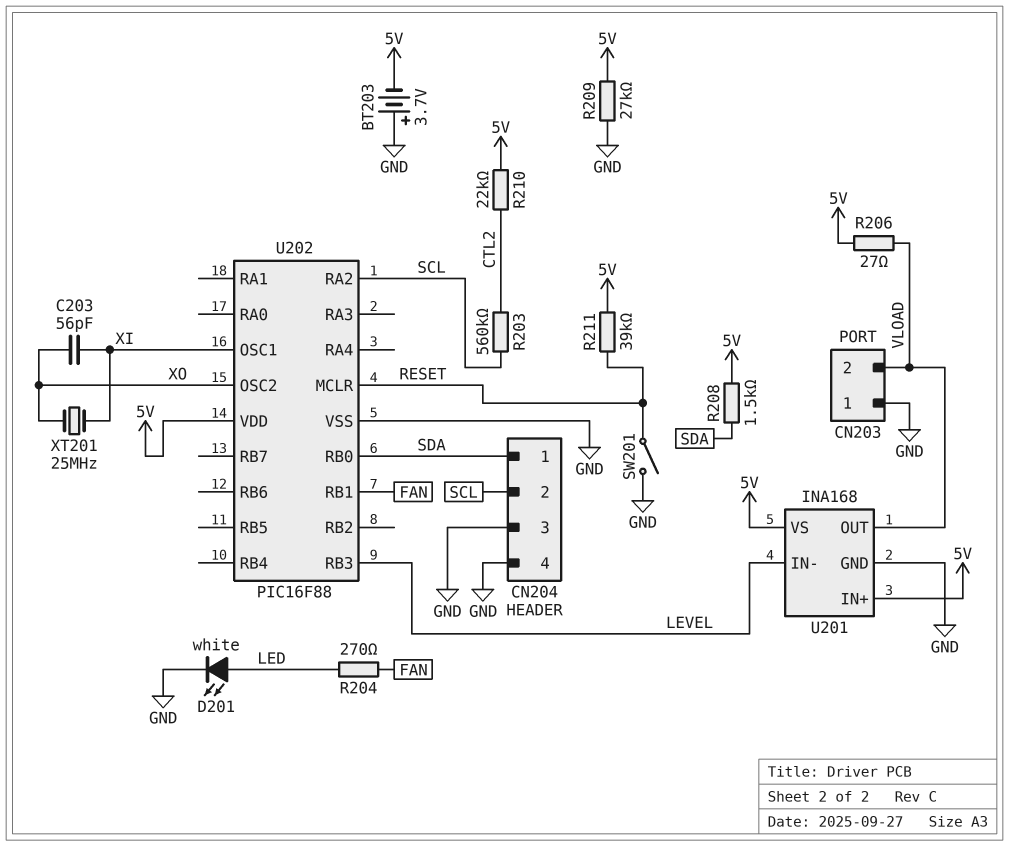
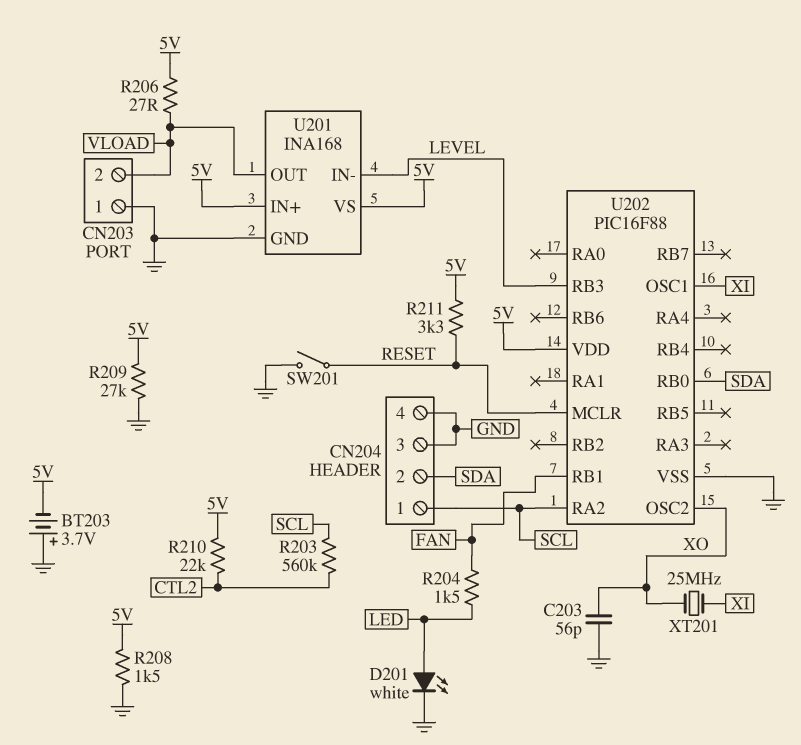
C203: 56pF (XI, XO) -> 56pF (GND, XO)
CN204 pin 1: SDA -> SCL
CN204 pin 2: SCL -> SDA
R204: 270 (FAN, LED) -> 1.5k (FAN, LED)
R208: 1.5k (5V, SDA) -> 1.5k (5V, GND)
R211: 39k (5V, RESET) -> 3.3k (5V, RESET)

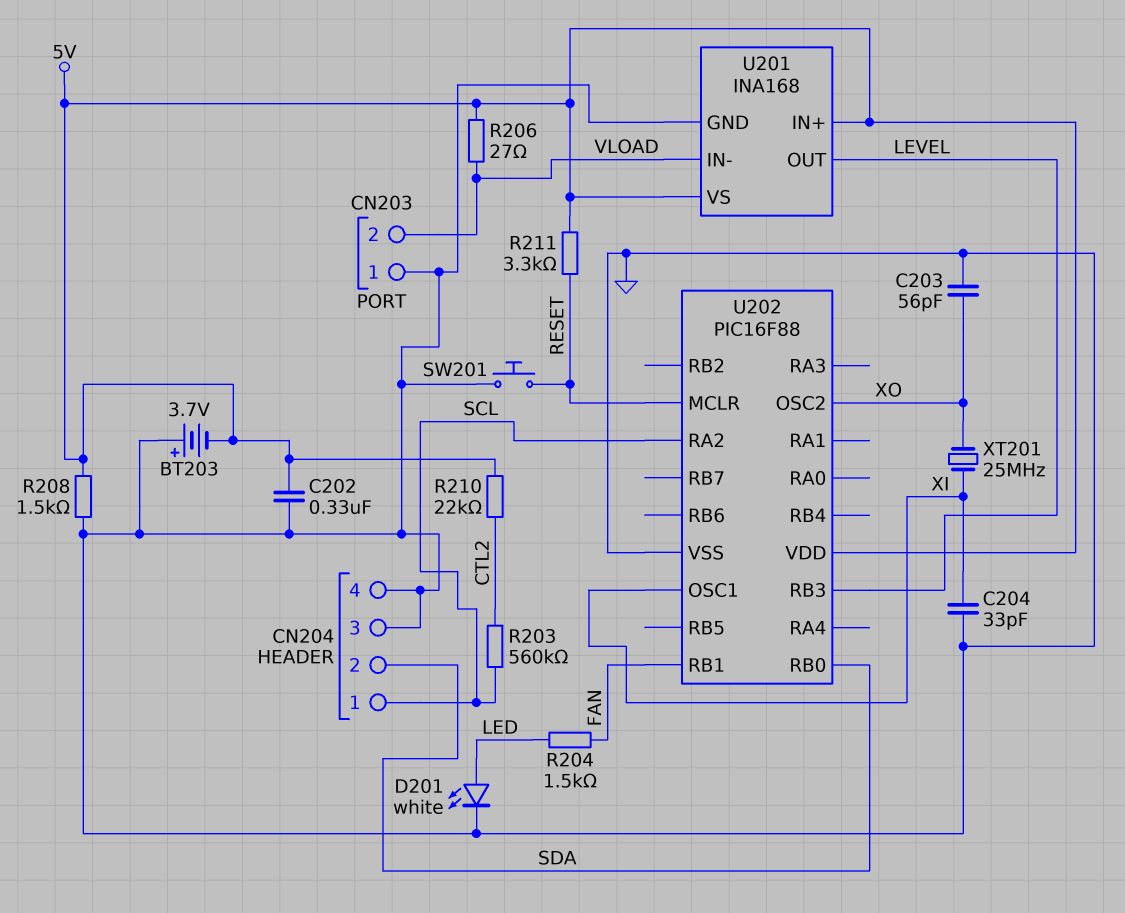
C202: none -> 330nF (5V, GND)
C204: none -> 33pF (GND, XI)
R209: 27k (5V, GND) -> none
SW201: switch (GND, RESET) -> button (GND, RESET)
U201 pin IN-: LEVEL -> VLOAD
U201 pin OUT: VLOAD -> LEVEL

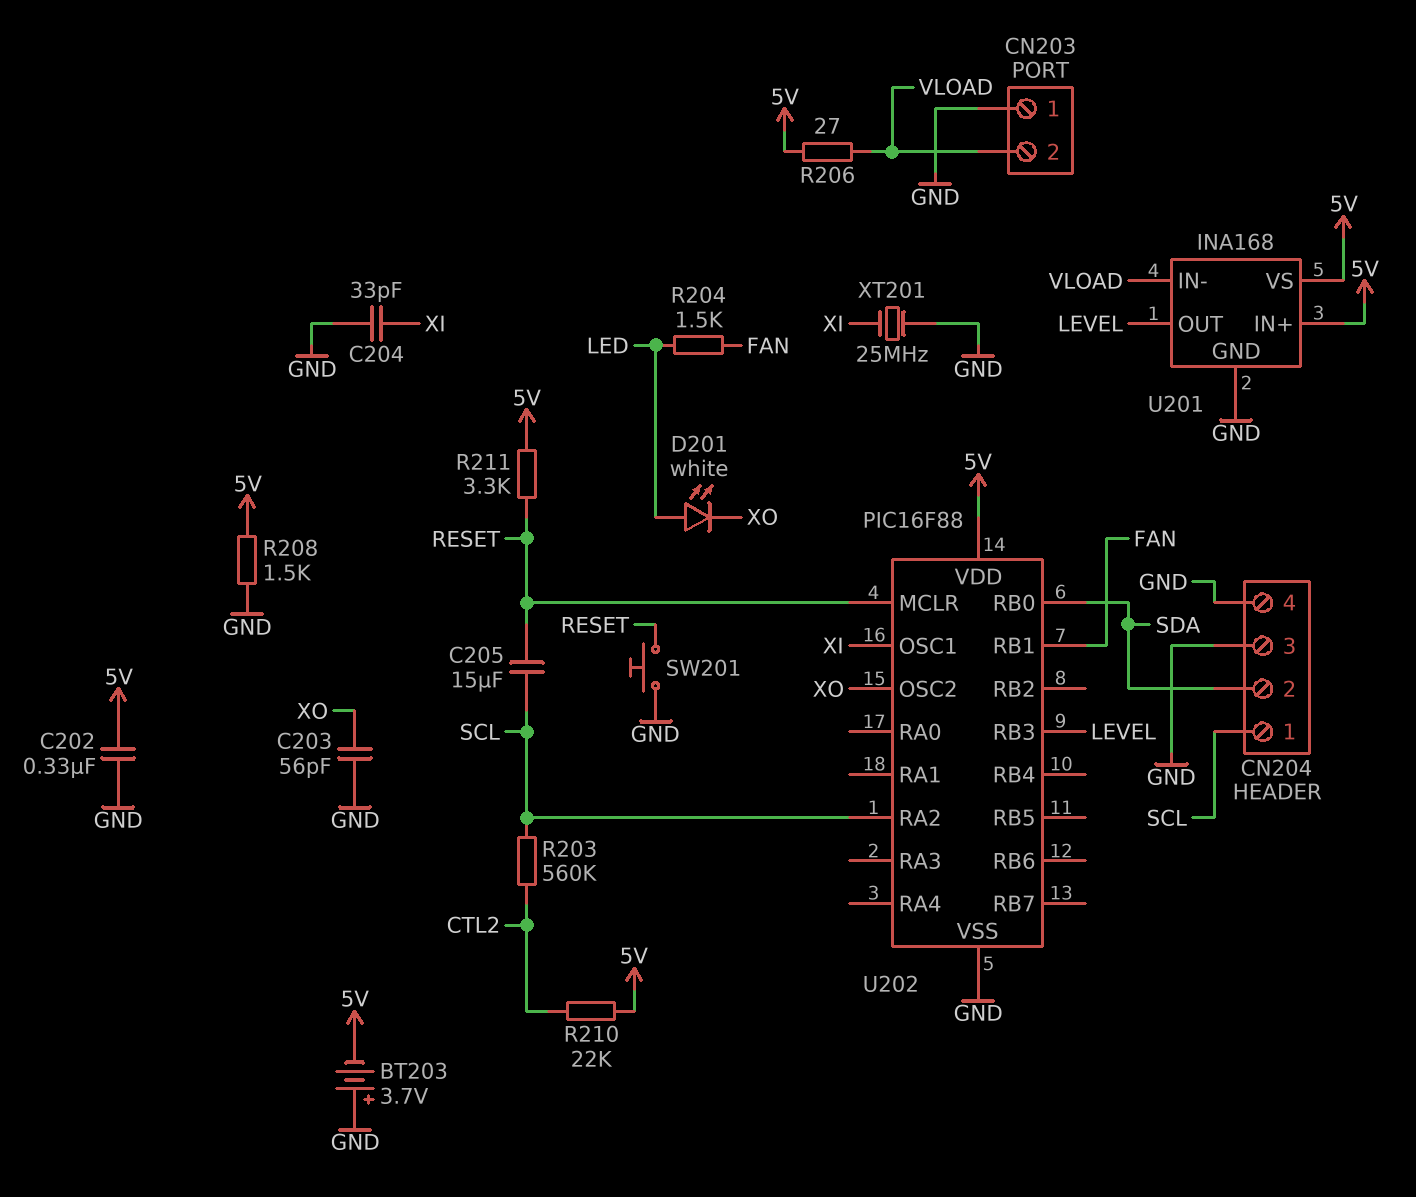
C205: none -> 15uF (RESET, SCL)
D201: LED white (A LED, K GND) -> LED white (A LED, K XO)
XT201: 25MHz (XI, XO) -> 25MHz (GND, XI)

